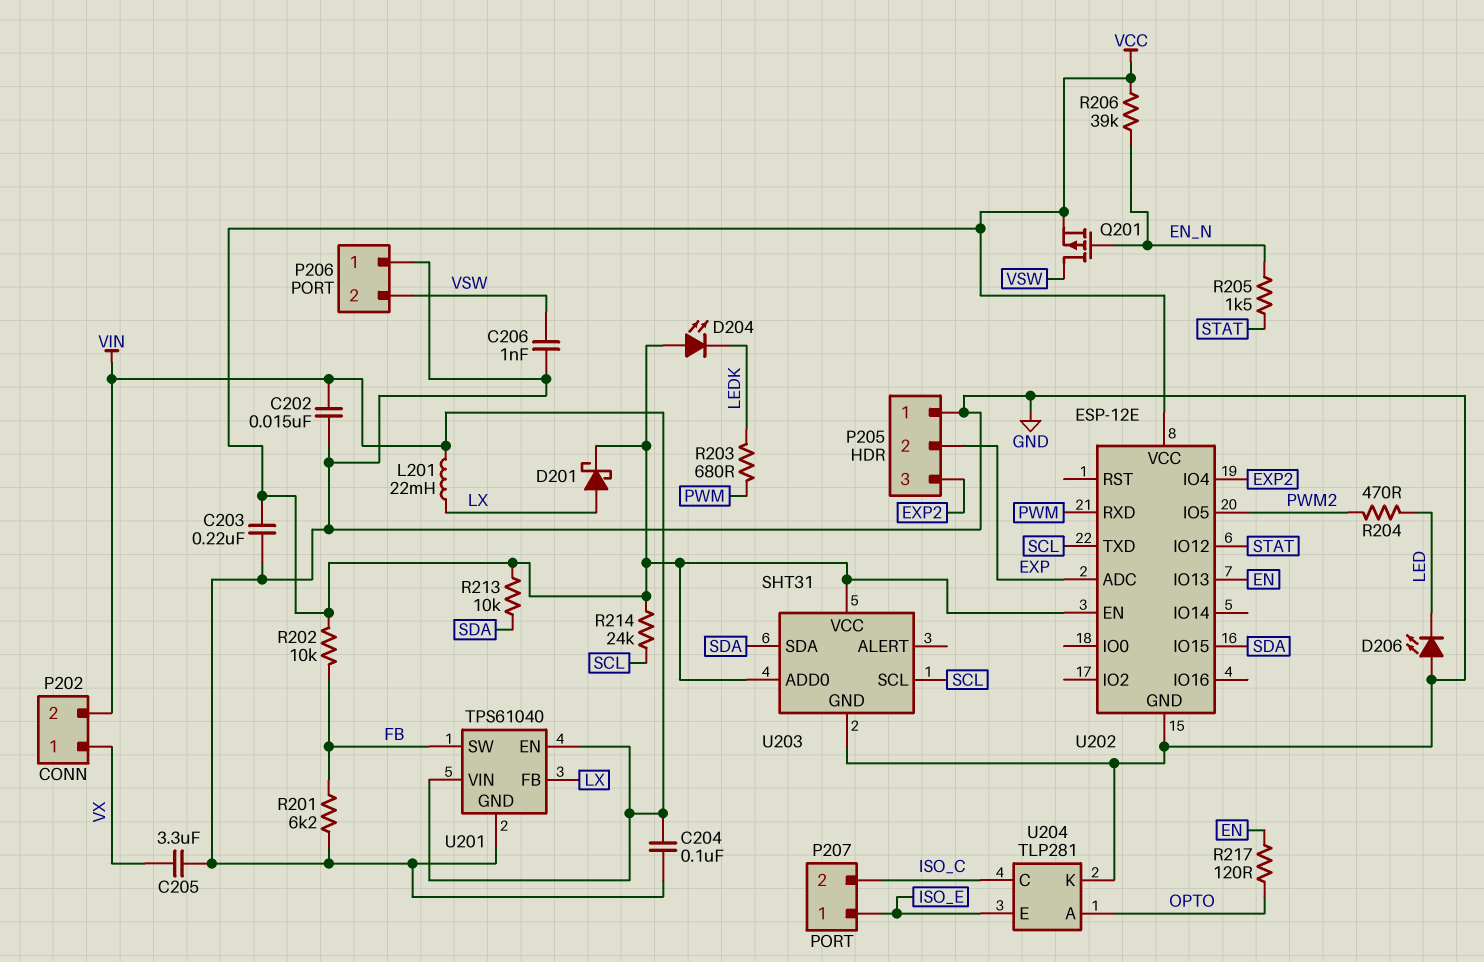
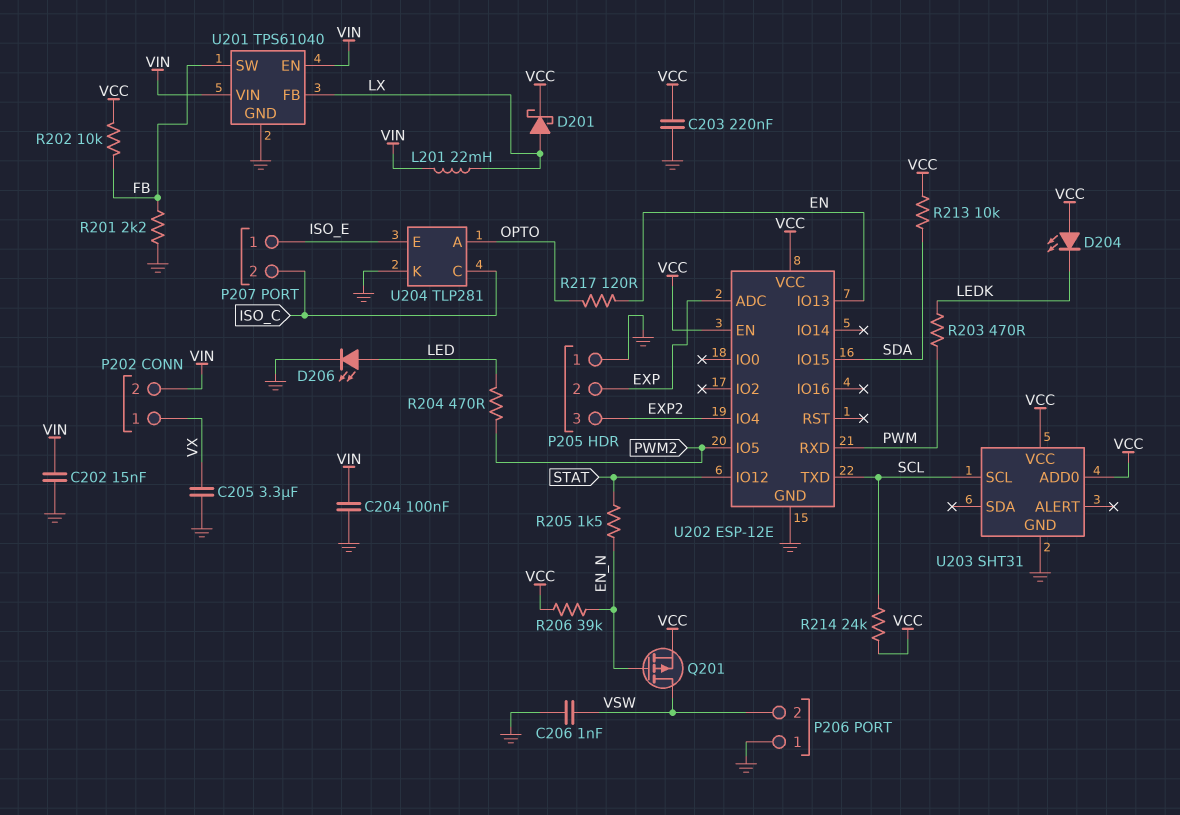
D206: LED (A GND, K LED) -> LED (A LED, K GND)
R201: 6.2k (FB, GND) -> 2.2k (FB, GND)
R203: 680 (LEDK, PWM) -> 470 (LEDK, PWM)
U203 pin SDA: SDA -> none

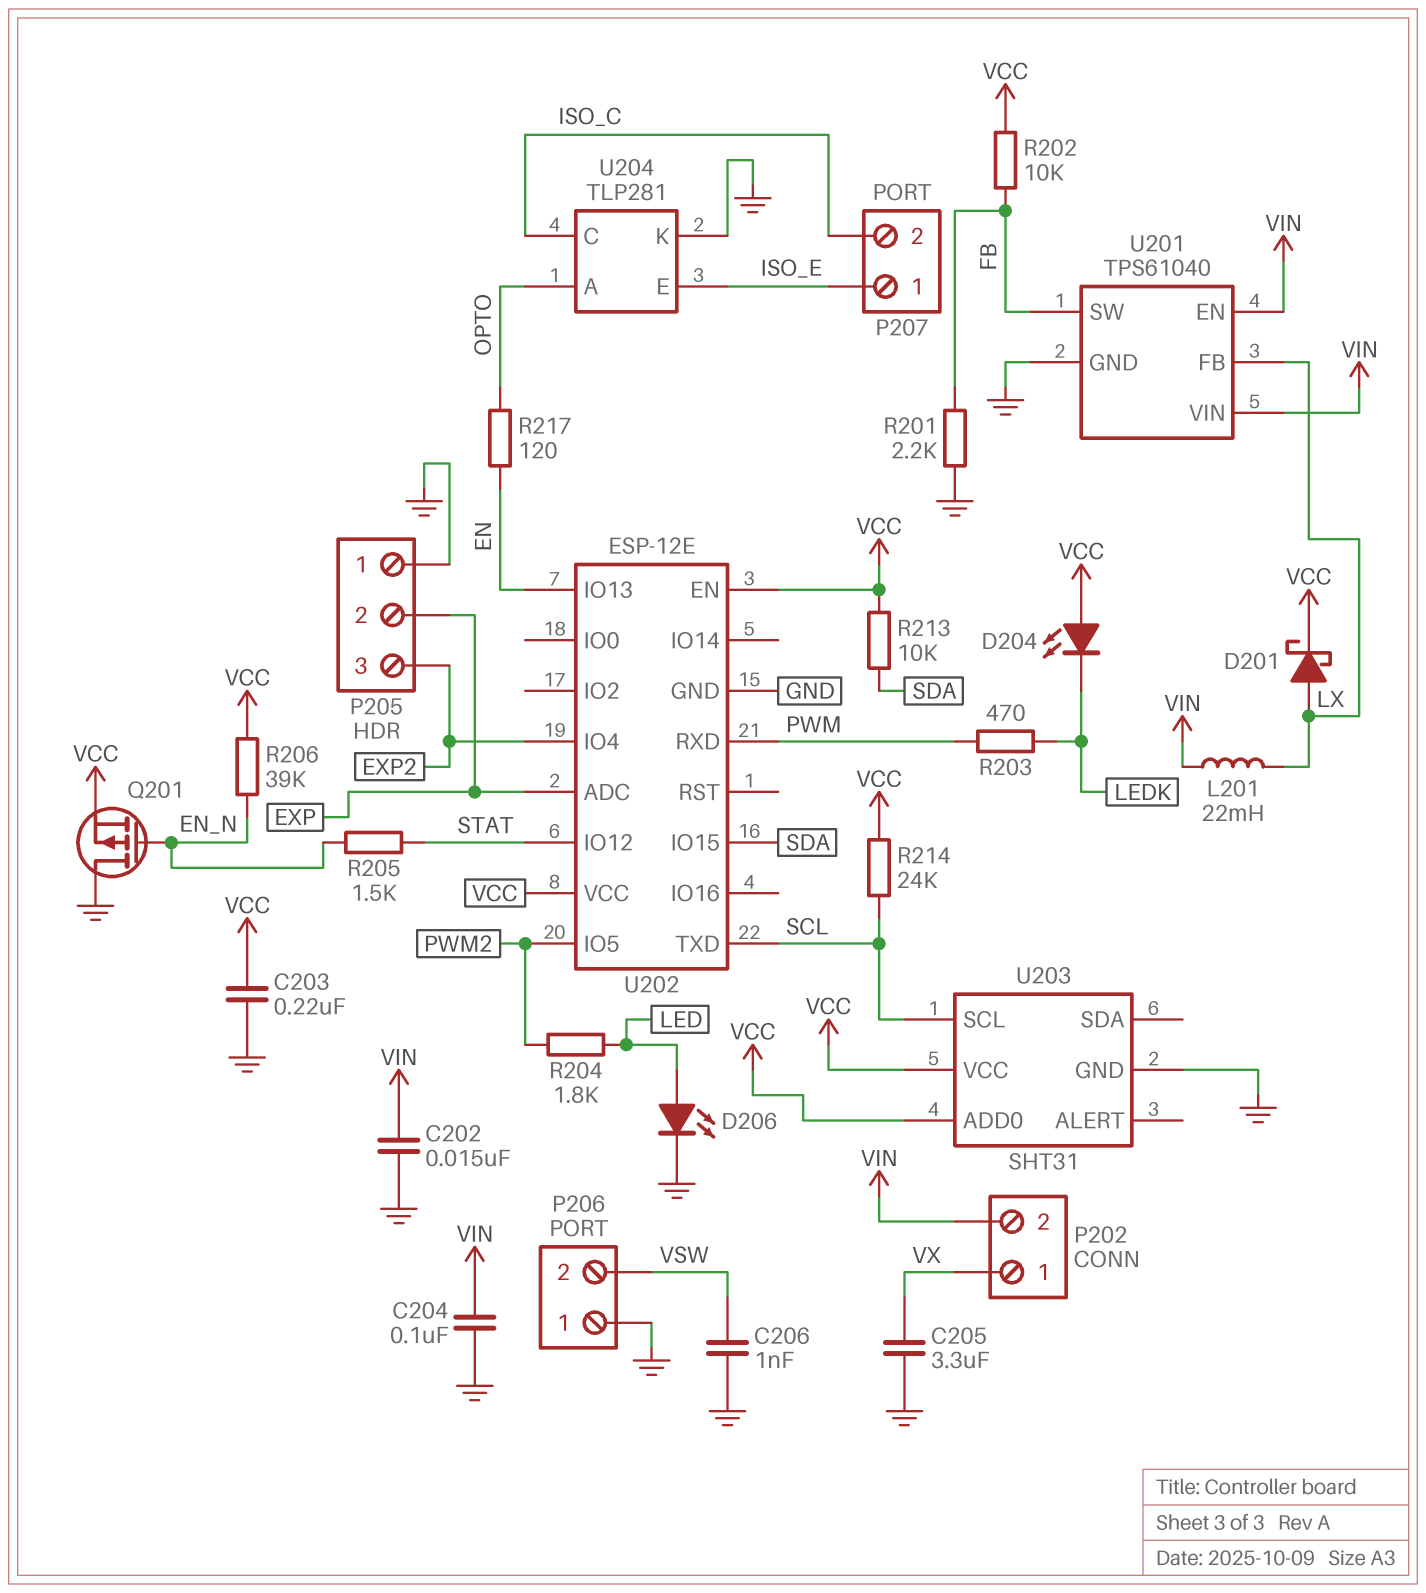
Q201: PMOS (G EN_N, D VSW, S VCC) -> PMOS (G EN_N, D GND, S VCC)
R204: 470 (LED, PWM2) -> 1.8k (LED, PWM2)

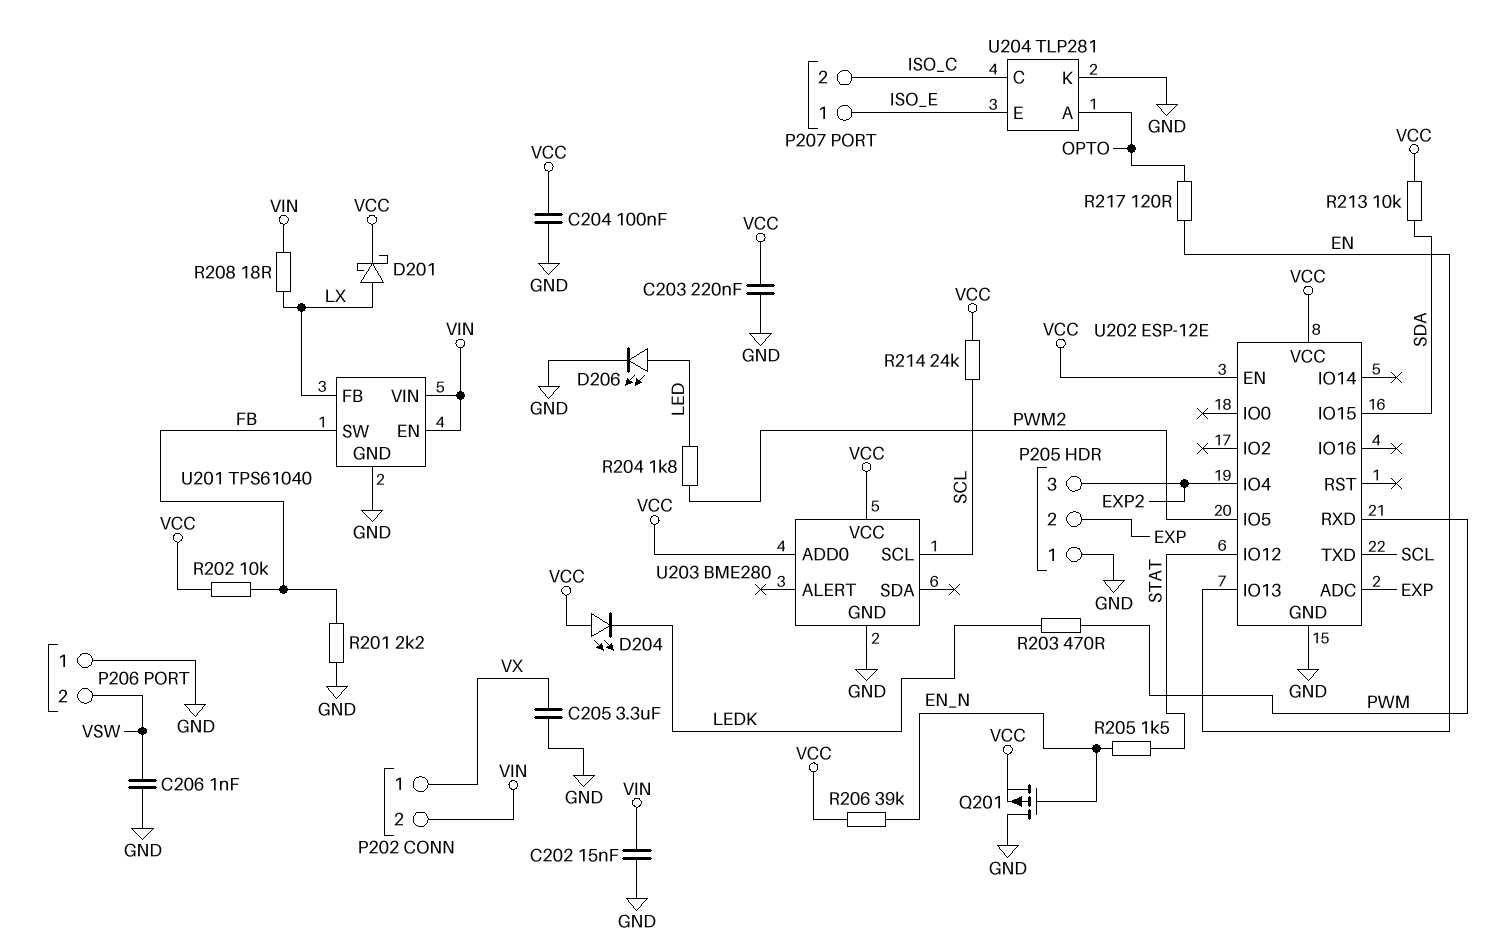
C204: 100nF (GND, VIN) -> 100nF (GND, VCC)
L201: 22mH (LX, VIN) -> none
R208: none -> 18 (LX, VIN)
U203: SHT31 -> BME280

